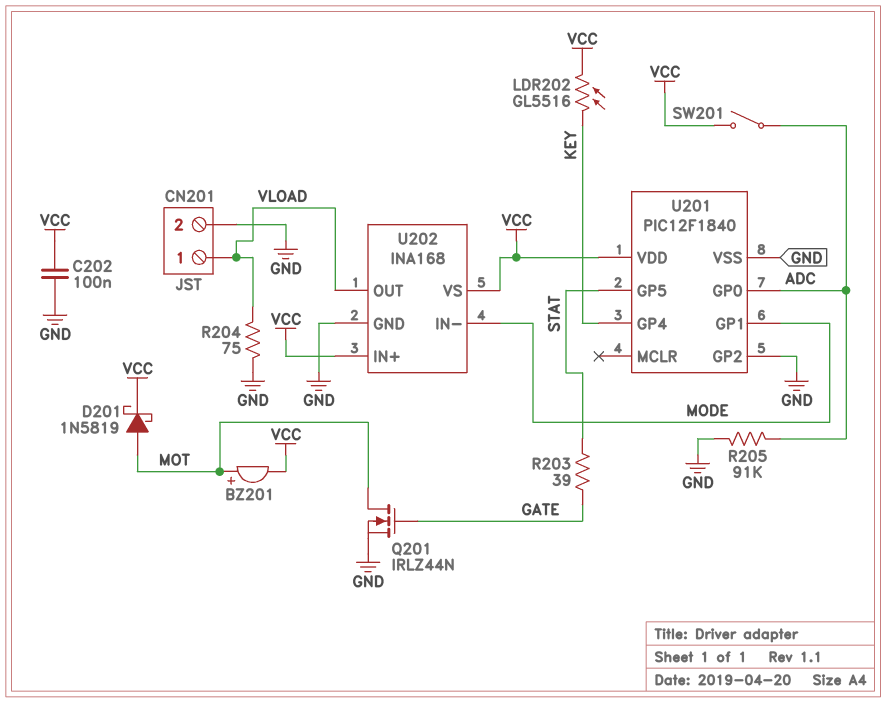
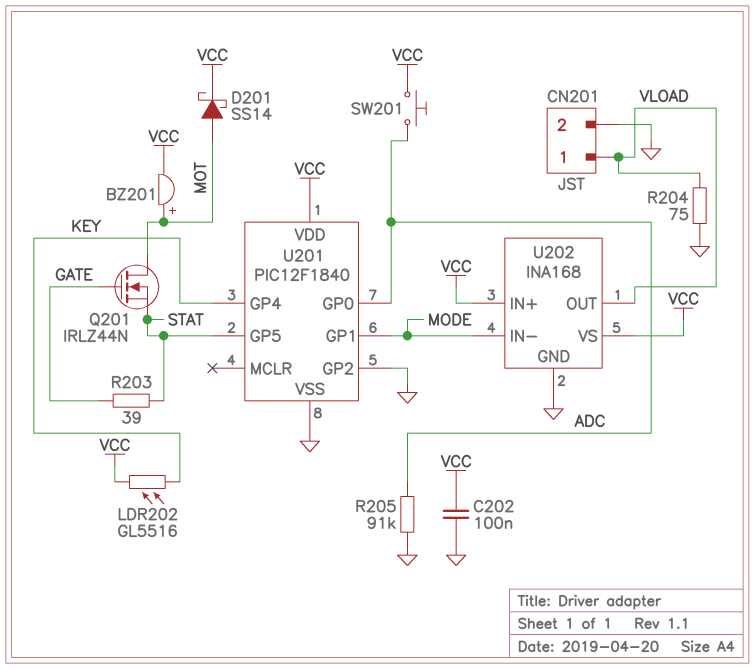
D201: schottky 1N5819 (A MOT, K VCC) -> schottky SS14 (A MOT, K VCC)
Q201: NMOS IRLZ44N (G GATE, D MOT, S GND) -> NMOS IRLZ44N (G GATE, D MOT, S STAT)
SW201: switch (ADC, VCC) -> button (ADC, VCC)

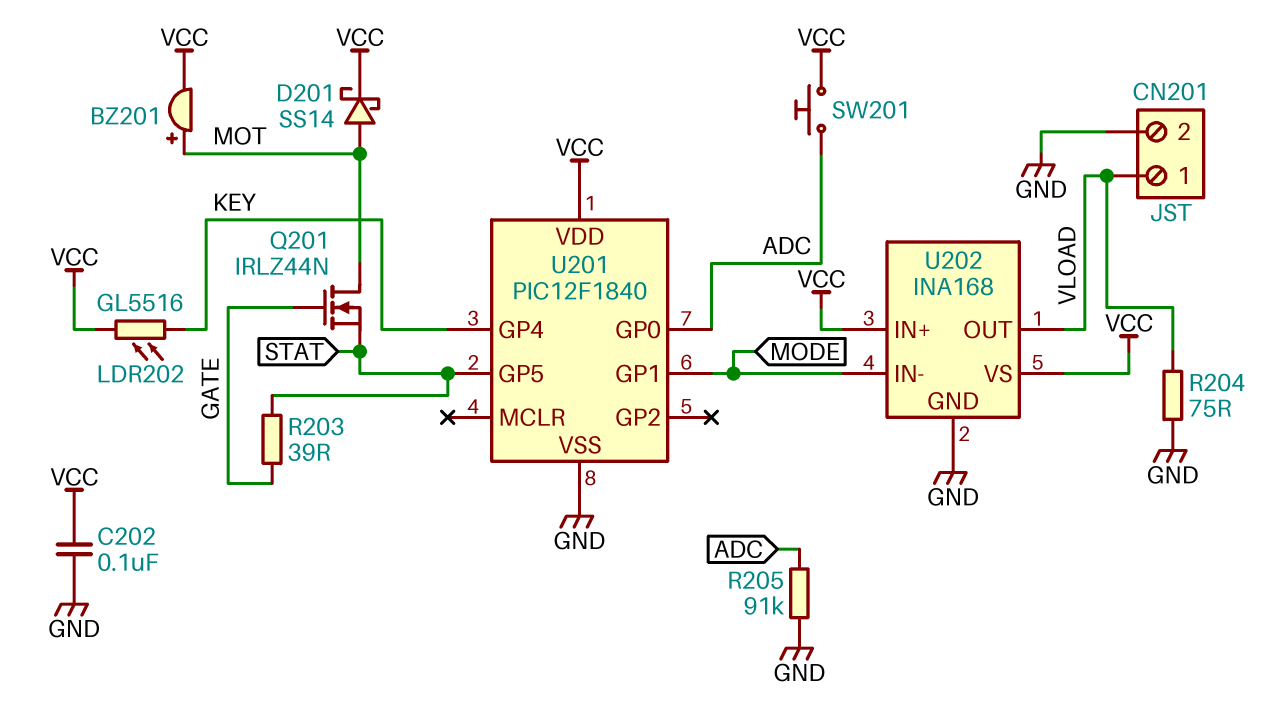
U201 pin GP2: GND -> none

